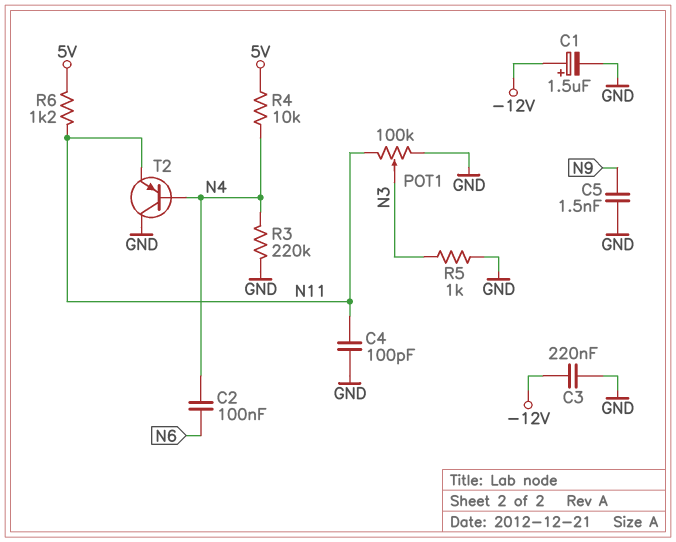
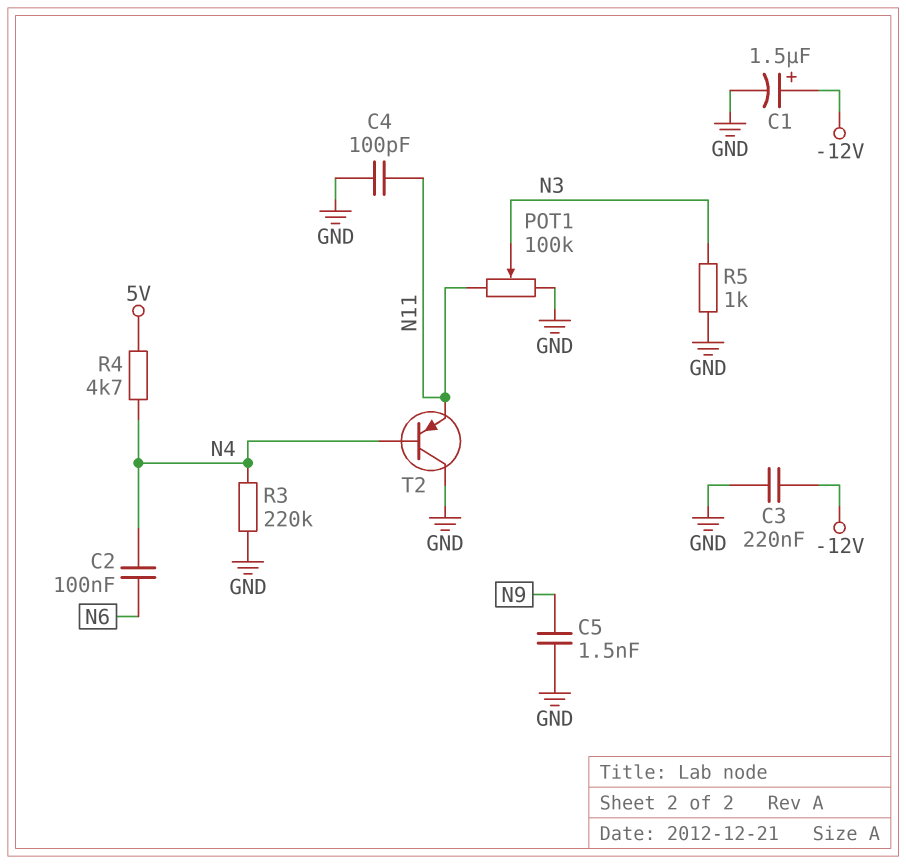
R4: 10k (5V, N4) -> 4.7k (5V, N4)
R6: 1.2k (5V, N11) -> none

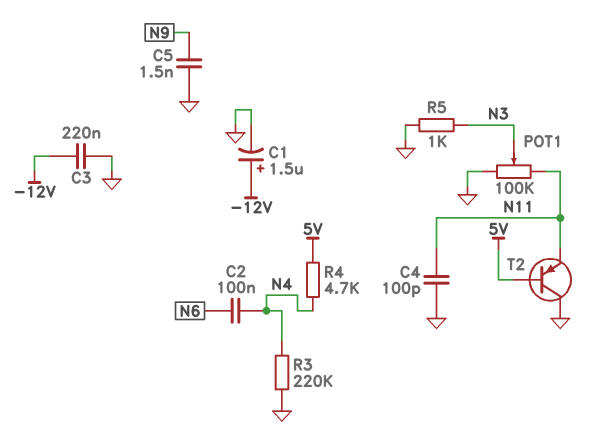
T2: PNP (B N4, C GND, E N11) -> PNP (B 5V, C GND, E N11)

